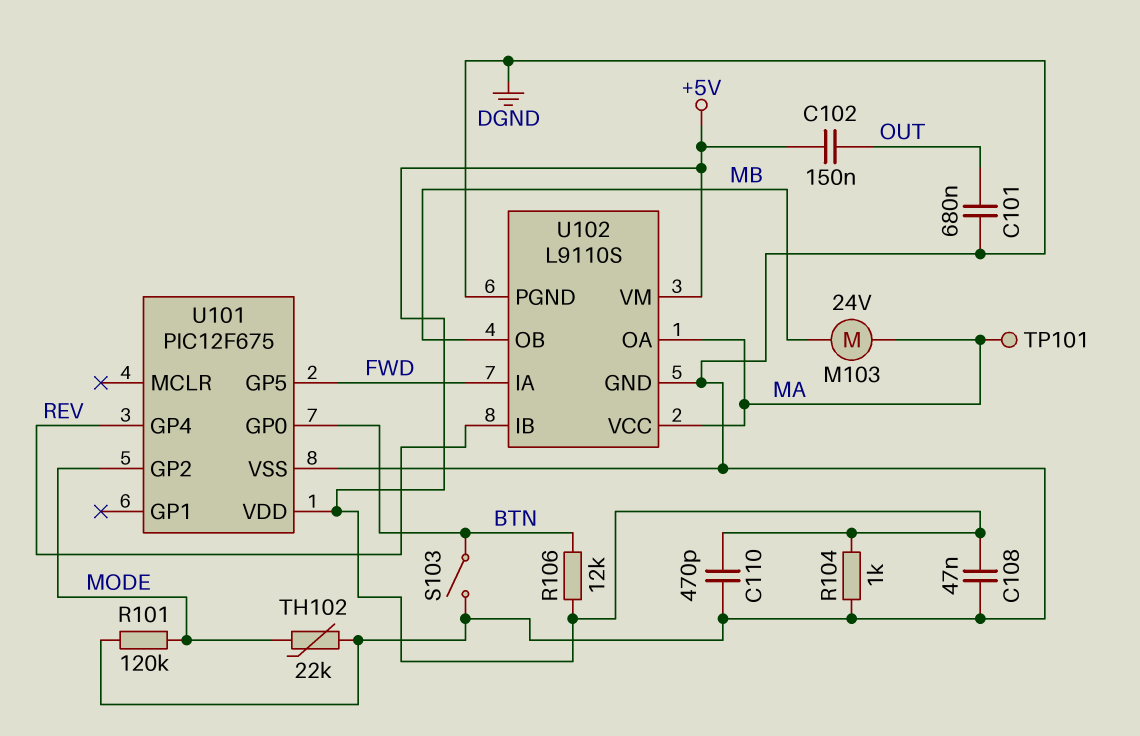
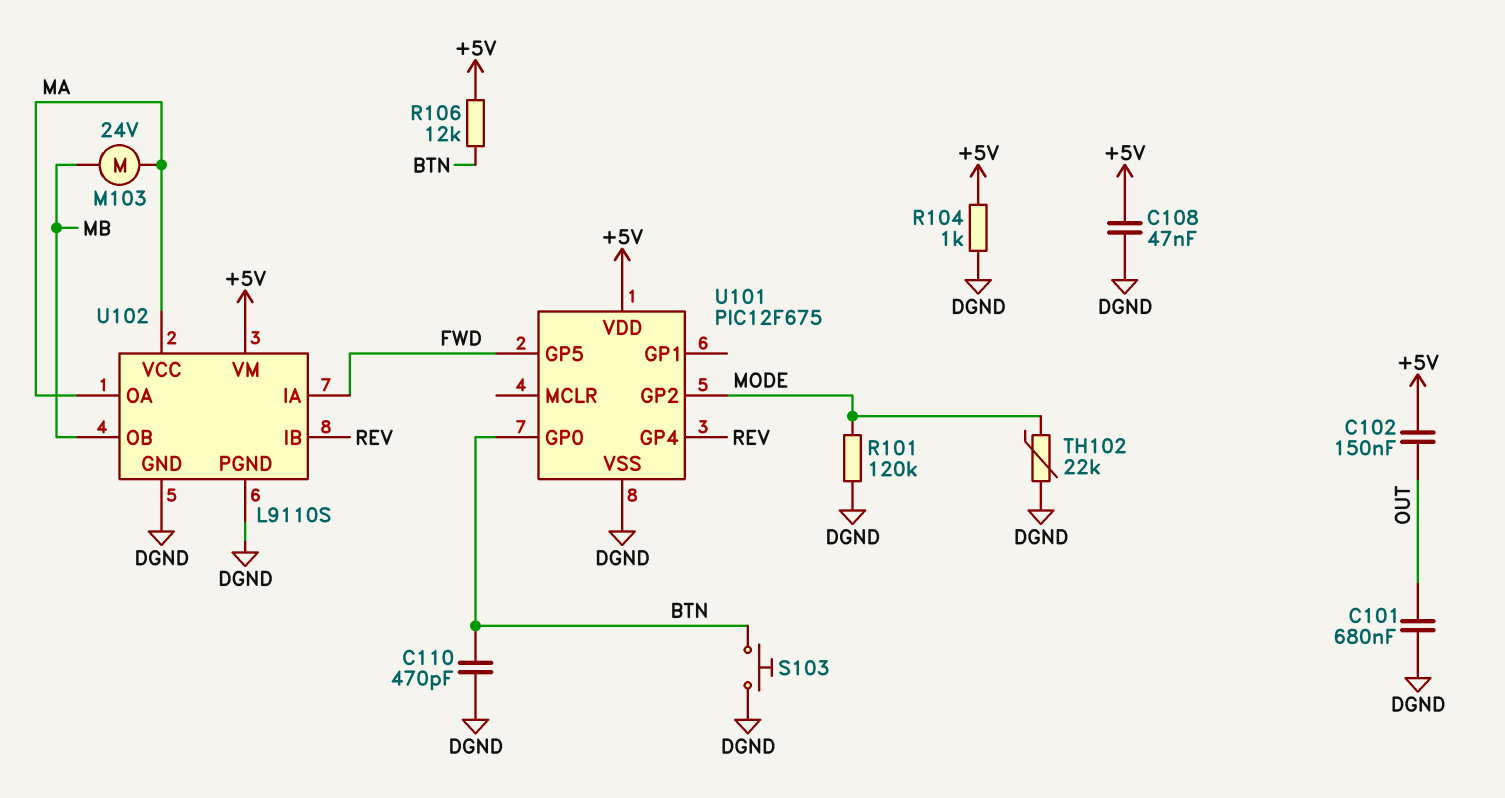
C110: 470pF (+5V, DGND) -> 470pF (BTN, DGND)
S103: switch (BTN, DGND) -> button (BTN, DGND)
TP101: test point (MA) -> none

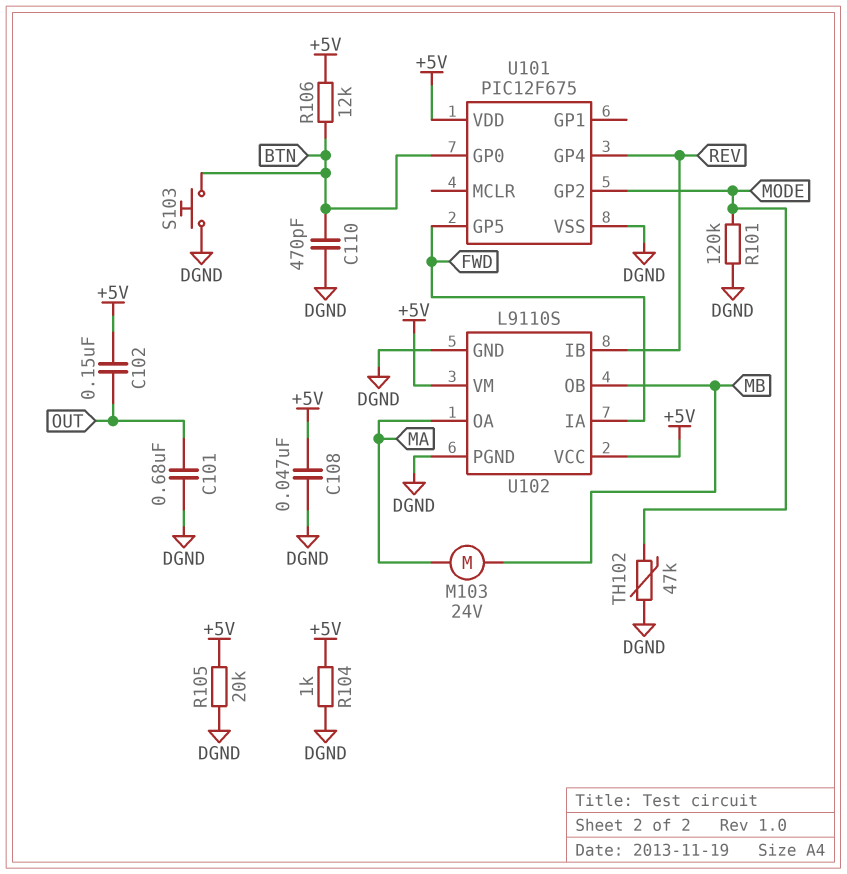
R105: none -> 20k (+5V, DGND)
TH102: 22k (DGND, MODE) -> 47k (DGND, MODE)
U102 pin VCC: MA -> +5V

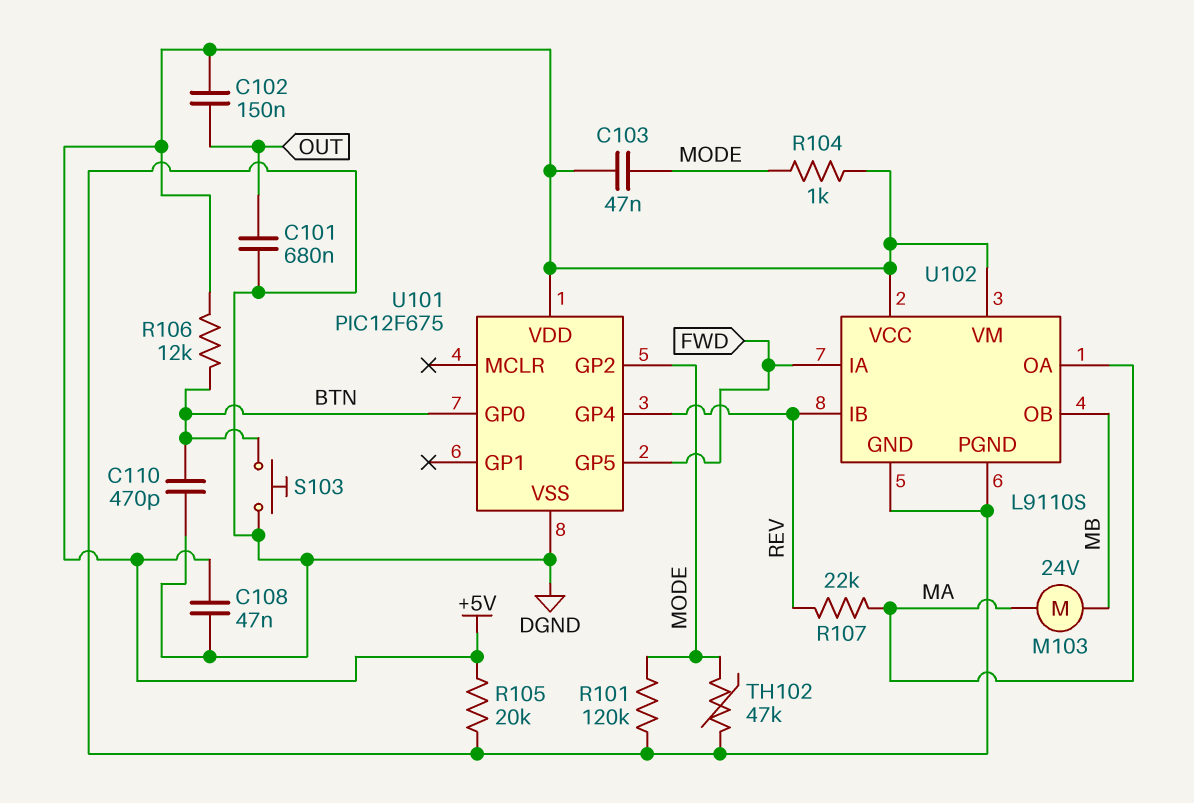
C103: none -> 47nF (+5V, MODE)
R104: 1k (+5V, DGND) -> 1k (+5V, MODE)
R107: none -> 22k (MA, REV)

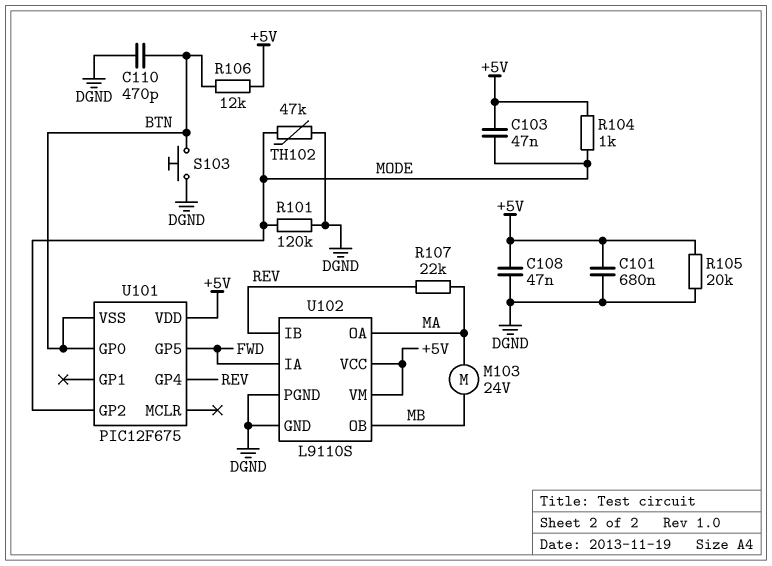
C101: 680nF (DGND, OUT) -> 680nF (+5V, DGND)
C102: 150nF (+5V, OUT) -> none
U101 pin VSS: DGND -> BTN

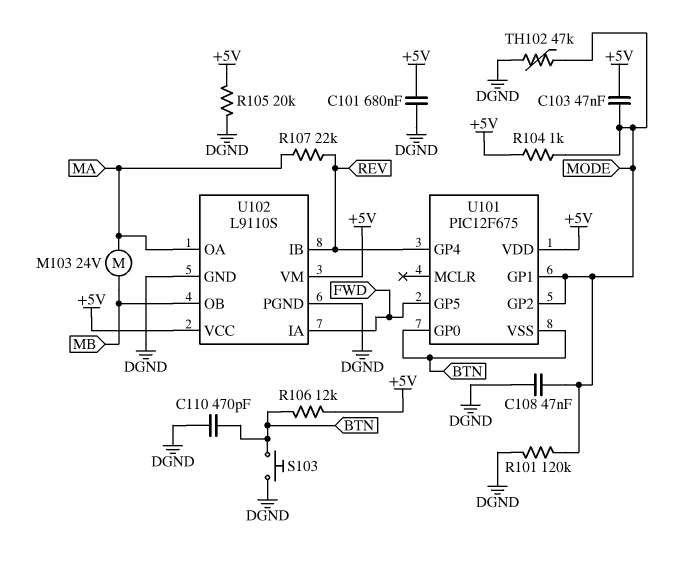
C108: 47nF (+5V, DGND) -> 47nF (DGND, MODE)
U101 pin GP1: none -> MODE

